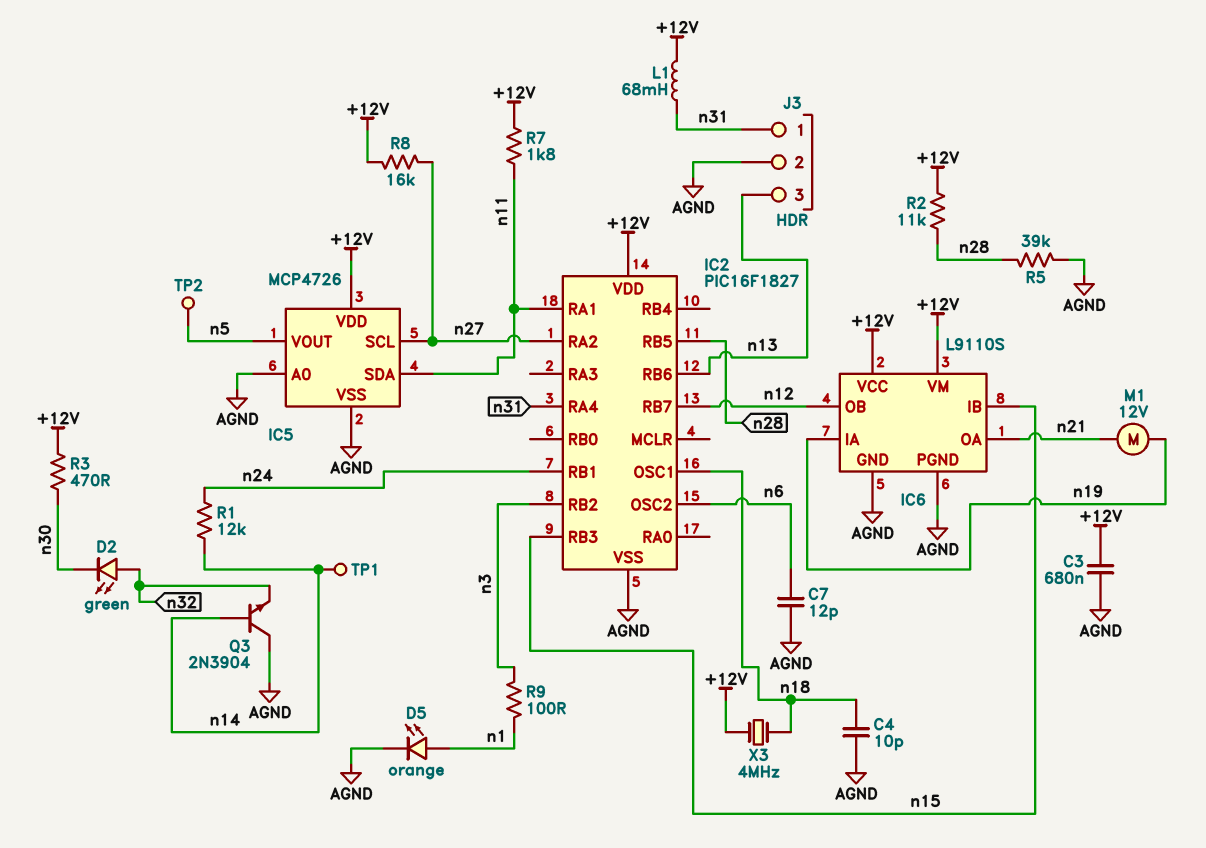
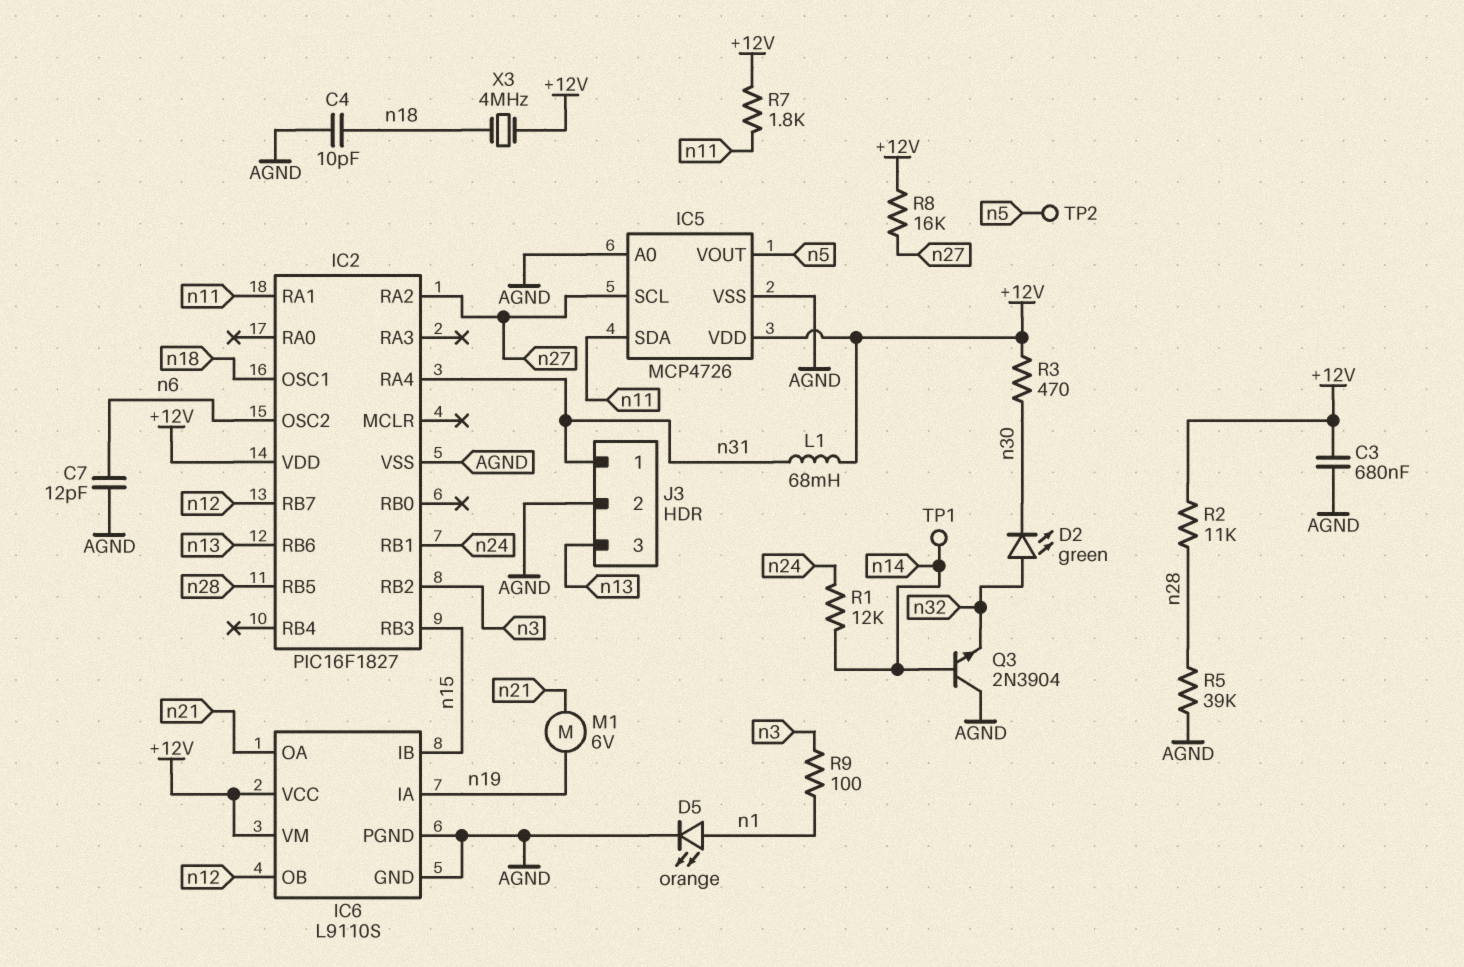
M1: motor 12V (n19, n21) -> motor 6V (n19, n21)

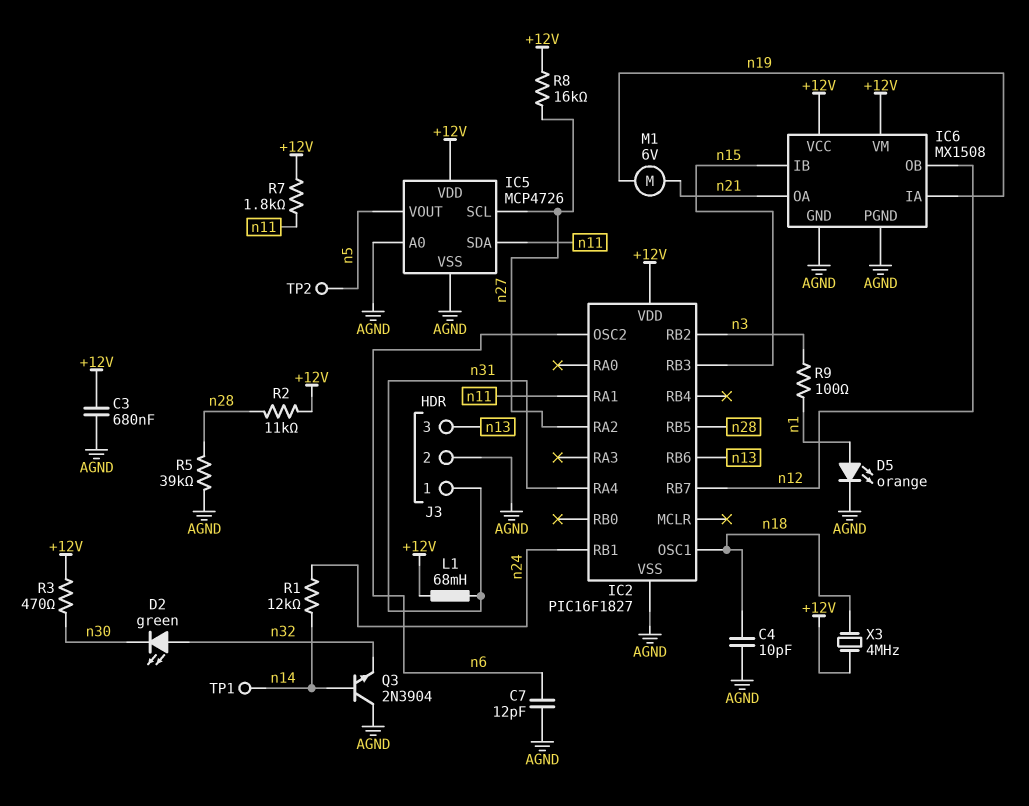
IC6: L9110S -> MX1508

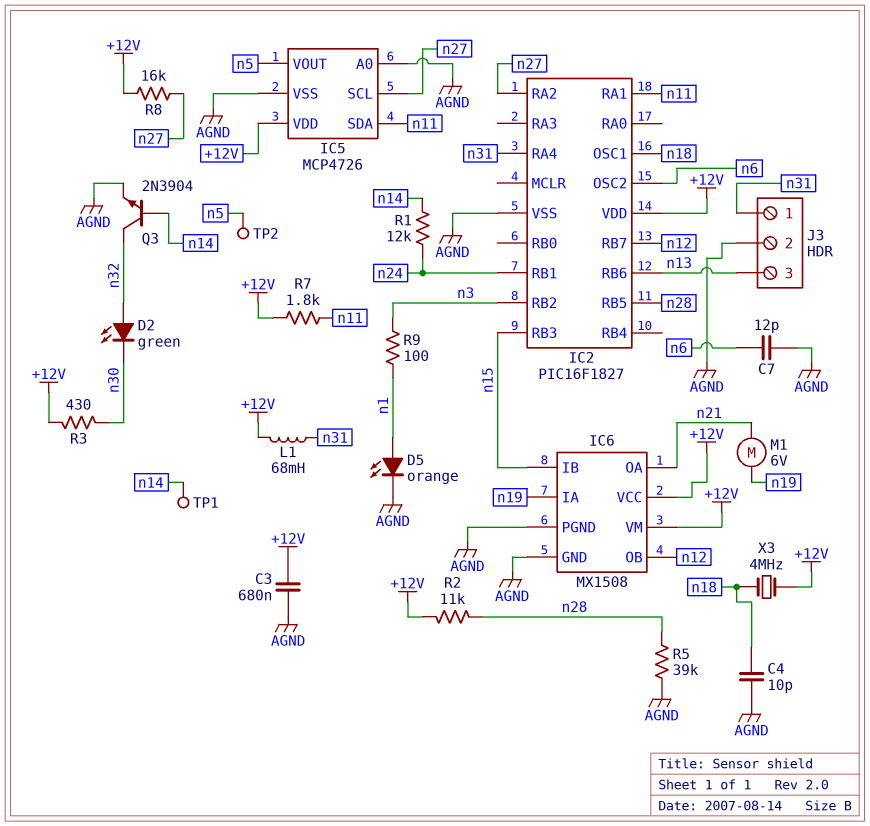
Q3: NPN 2N3904 (B n14, C AGND, E n32) -> NPN 2N3904 (B n14, C n32, E AGND)
R3: 470 (+12V, n30) -> 430 (+12V, n30)

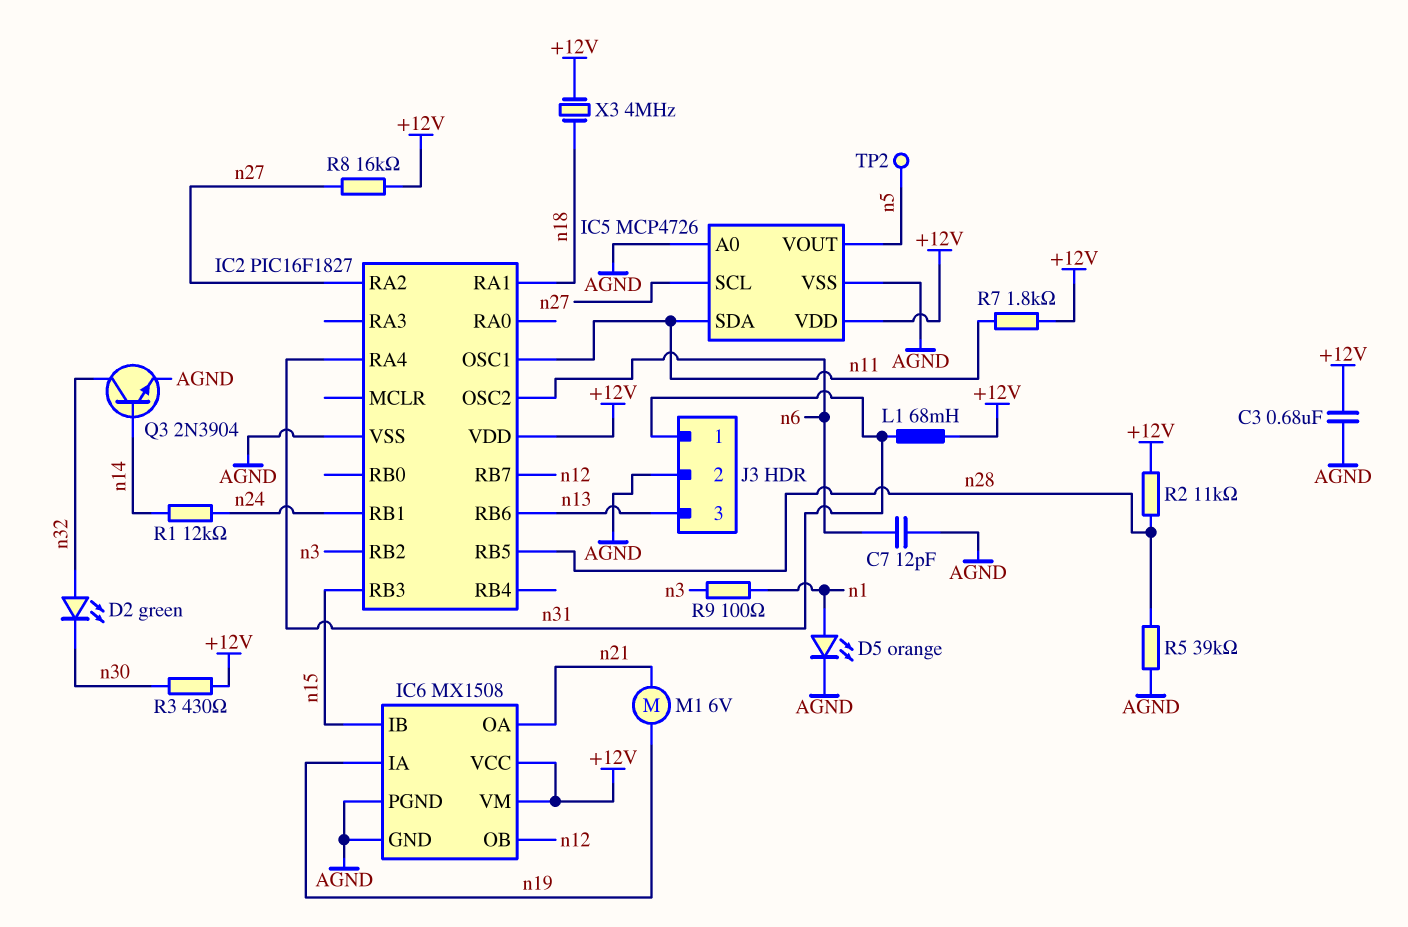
C4: 10pF (AGND, n18) -> none
IC2 pin OSC1: n18 -> n11
IC2 pin RA1: n11 -> n18
TP1: test point (n14) -> none

